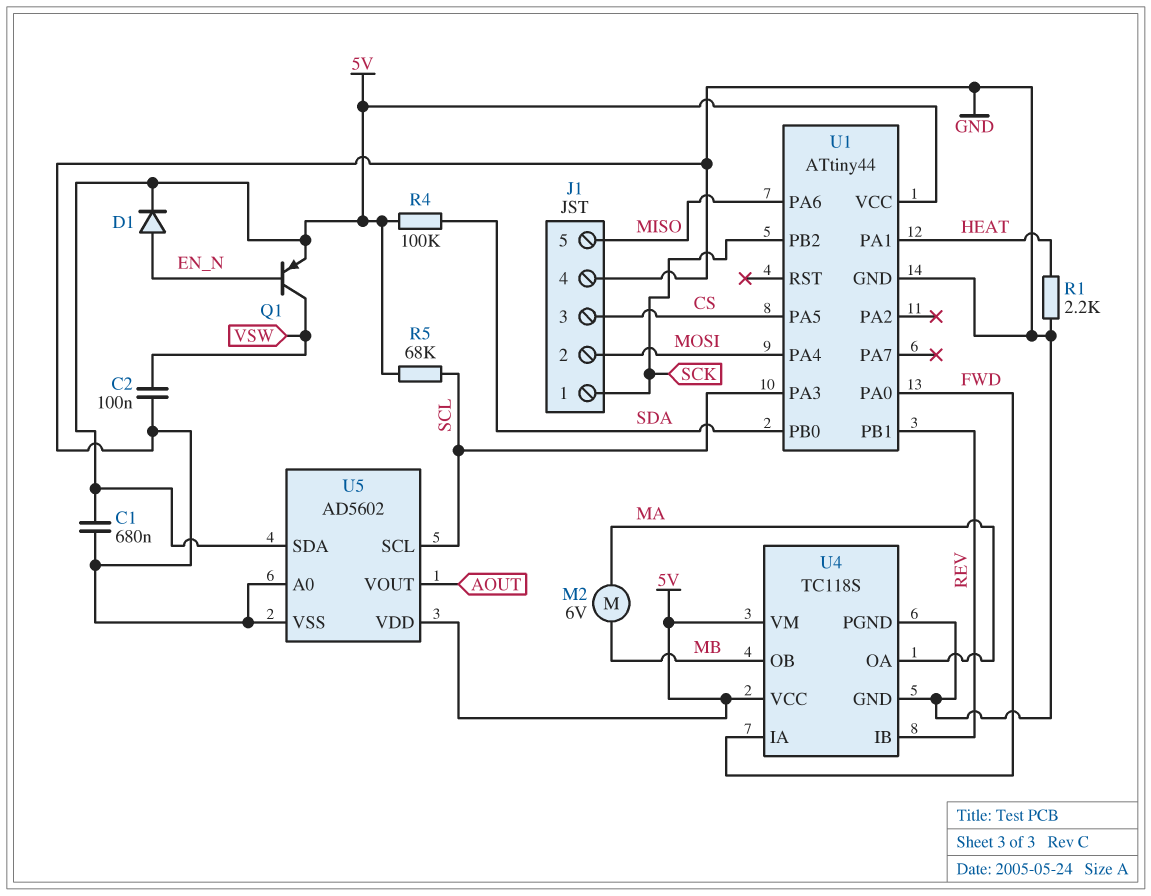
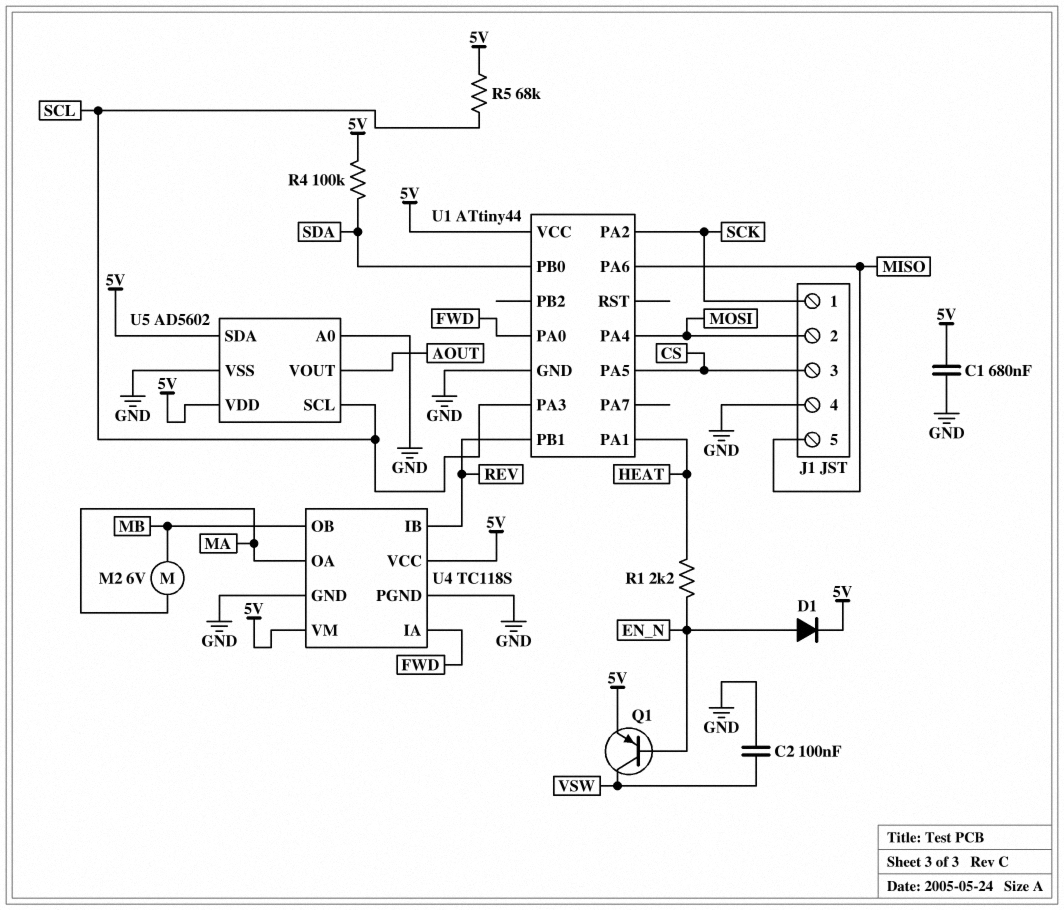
R1: 2.2k (GND, HEAT) -> 2.2k (EN_N, HEAT)
U1 pin PA2: none -> SCK
U1 pin PB2: SCK -> none

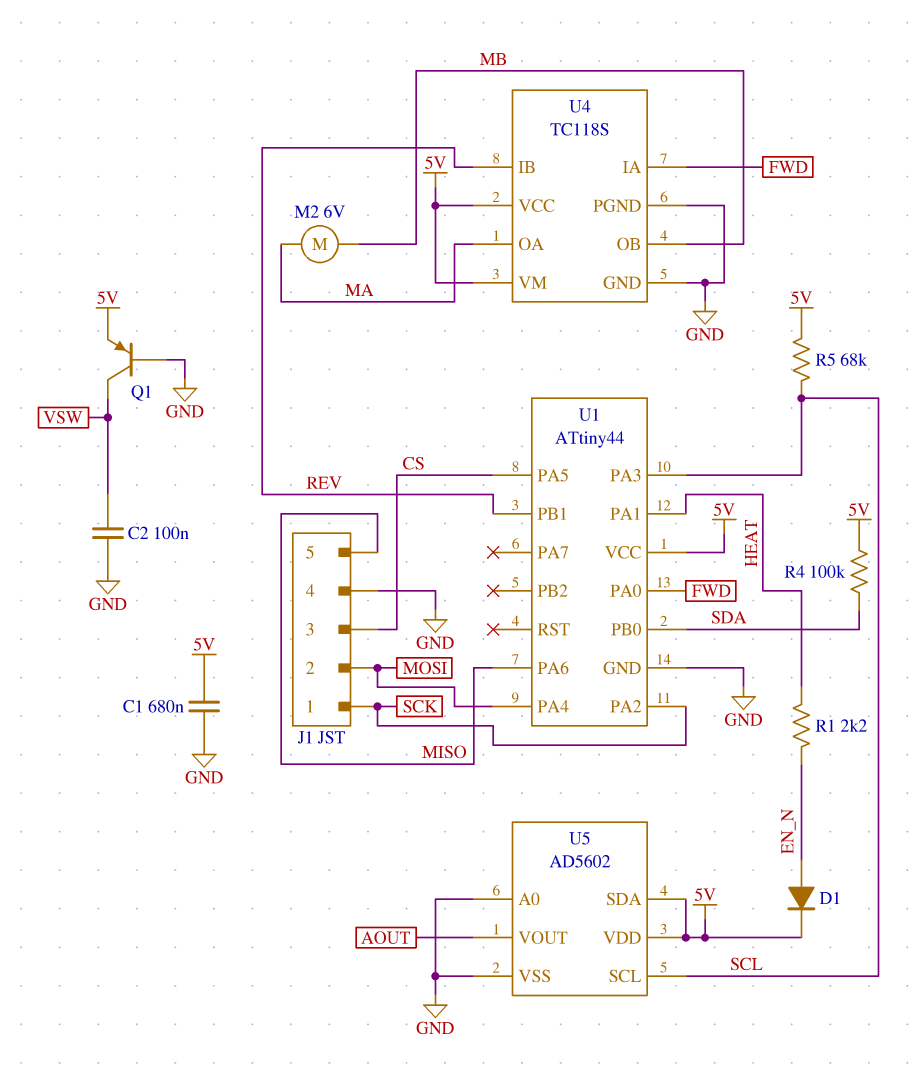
Q1: PNP (B EN_N, C VSW, E 5V) -> PNP (B GND, C VSW, E 5V)

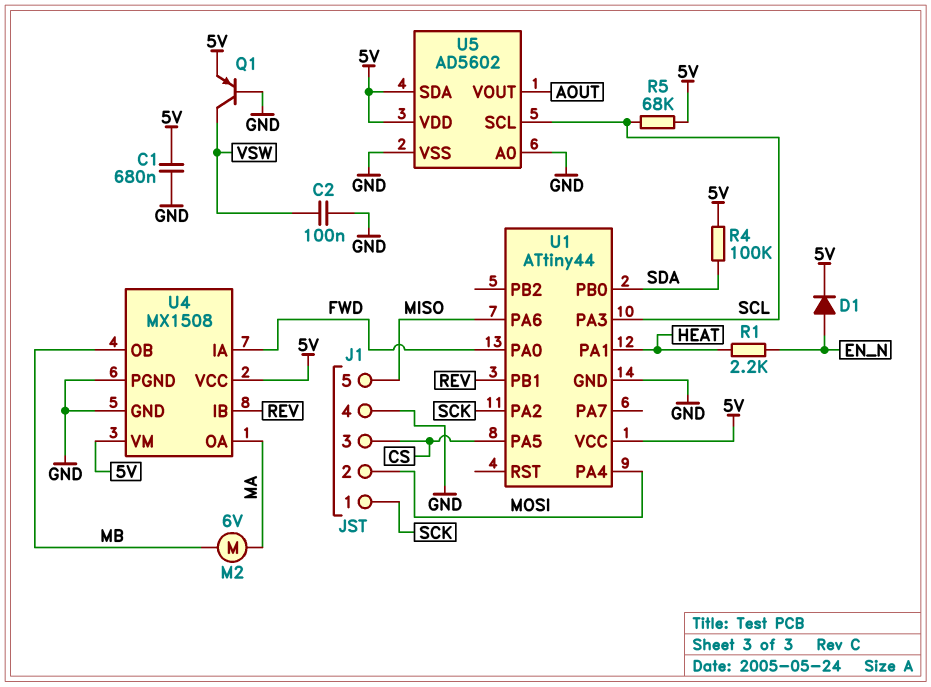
U4: TC118S -> MX1508

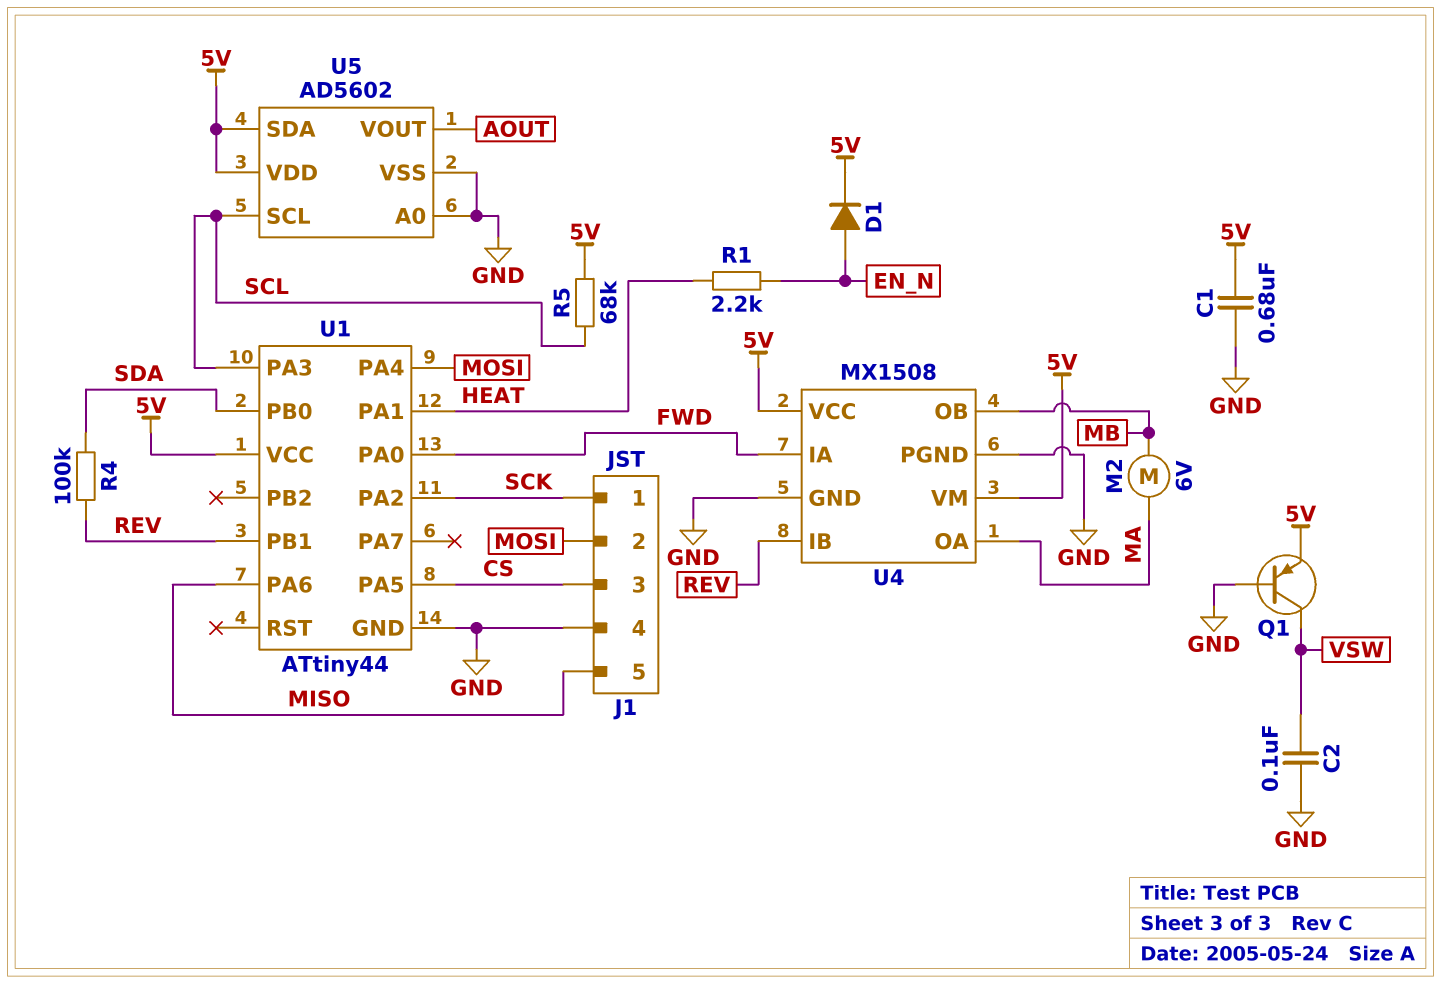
R4: 100k (5V, SDA) -> 100k (REV, SDA)

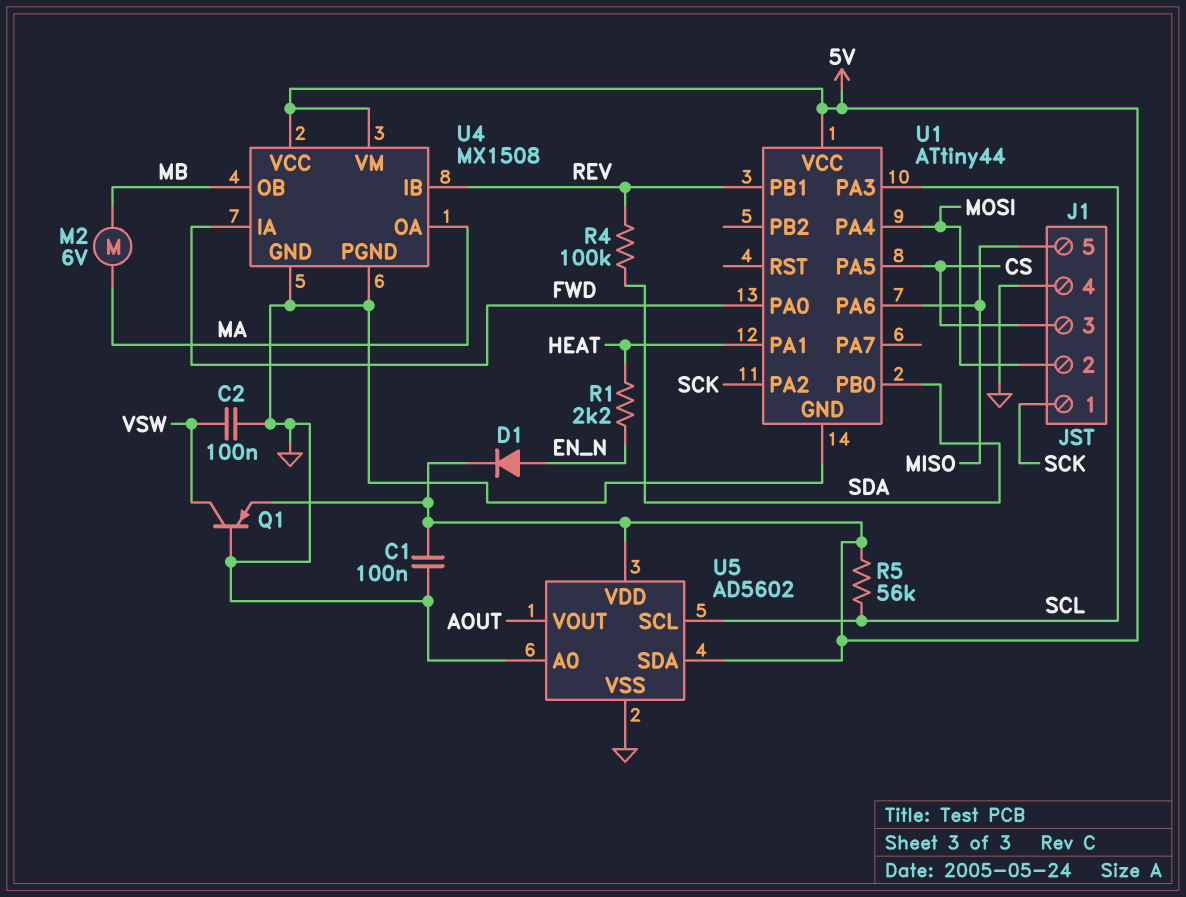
C1: 680nF (5V, GND) -> 100nF (5V, GND)
R5: 68k (5V, SCL) -> 56k (5V, SCL)

